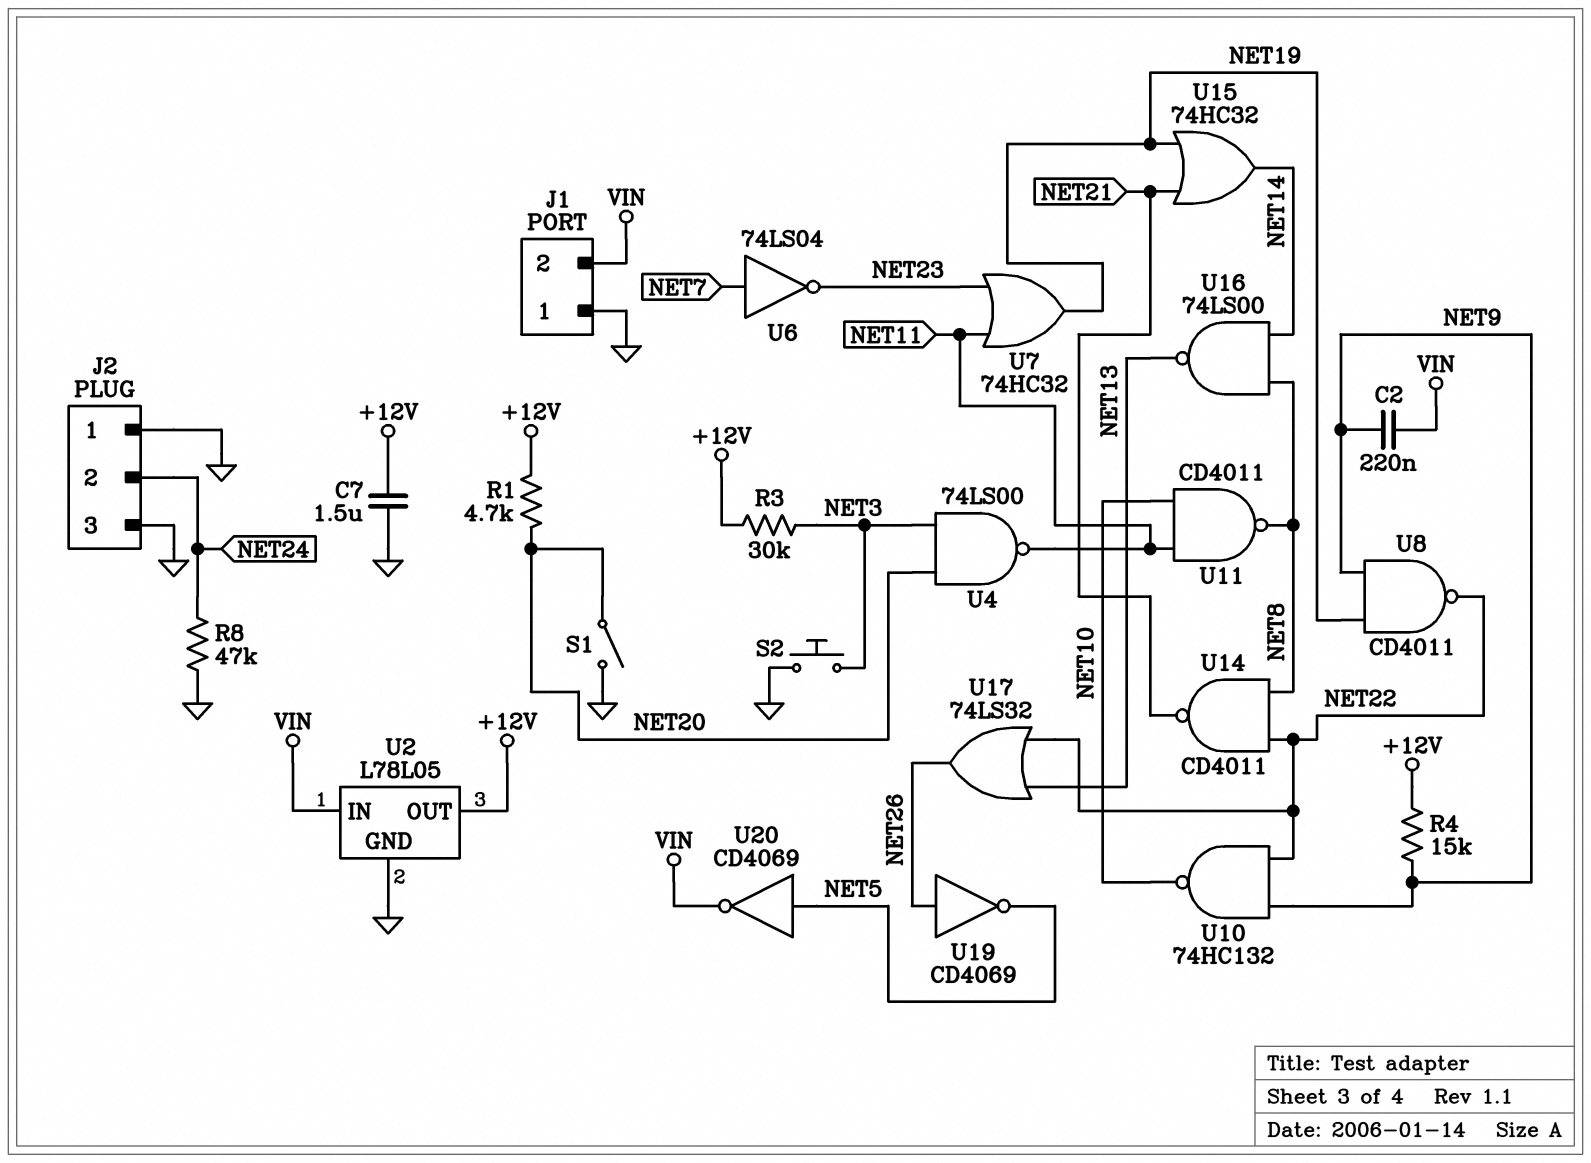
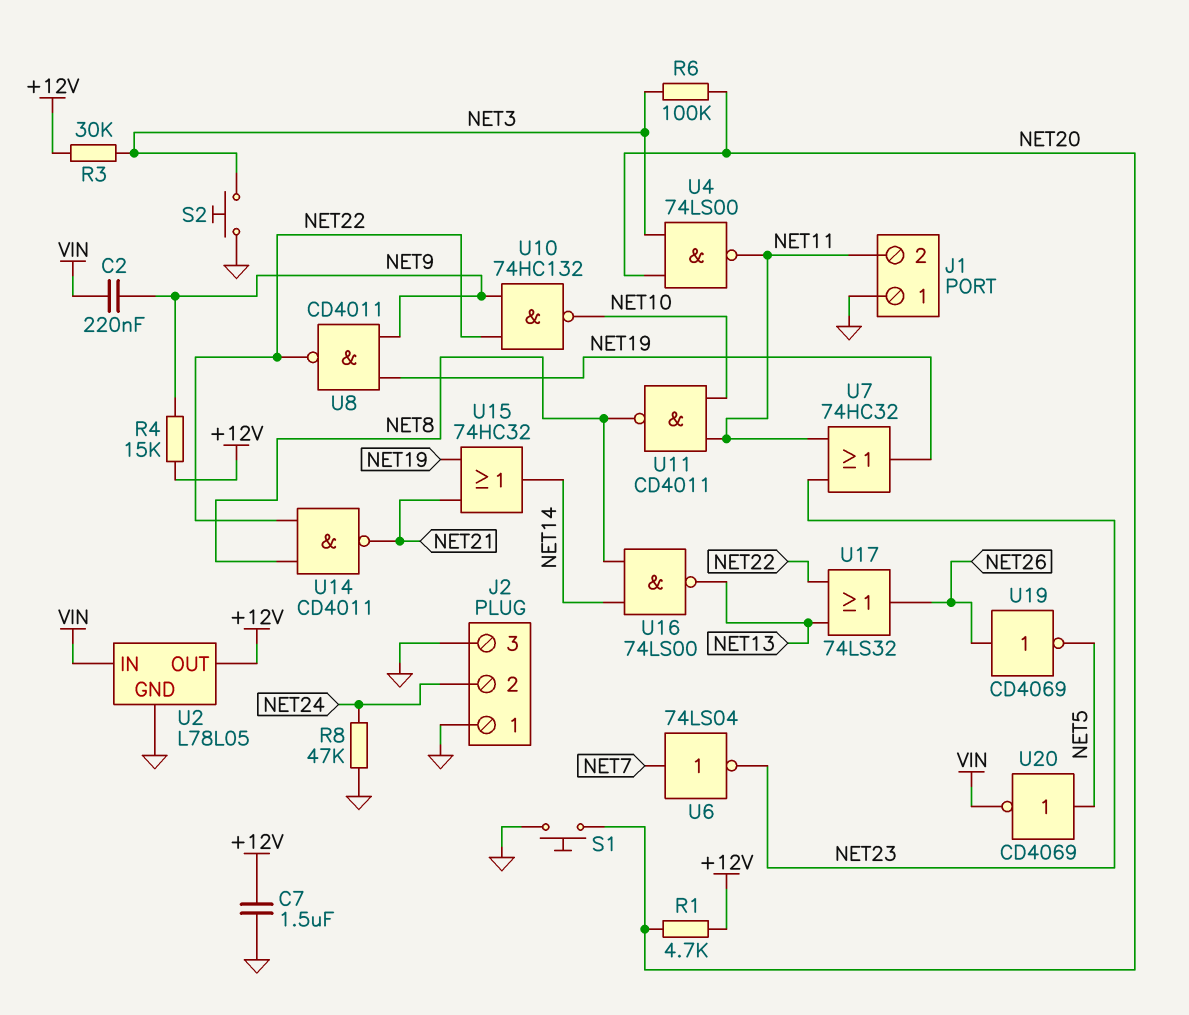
J1 pin 2: VIN -> NET11
R6: none -> 100k (NET3, NET20)
S1: switch (GND, NET20) -> button (GND, NET20)

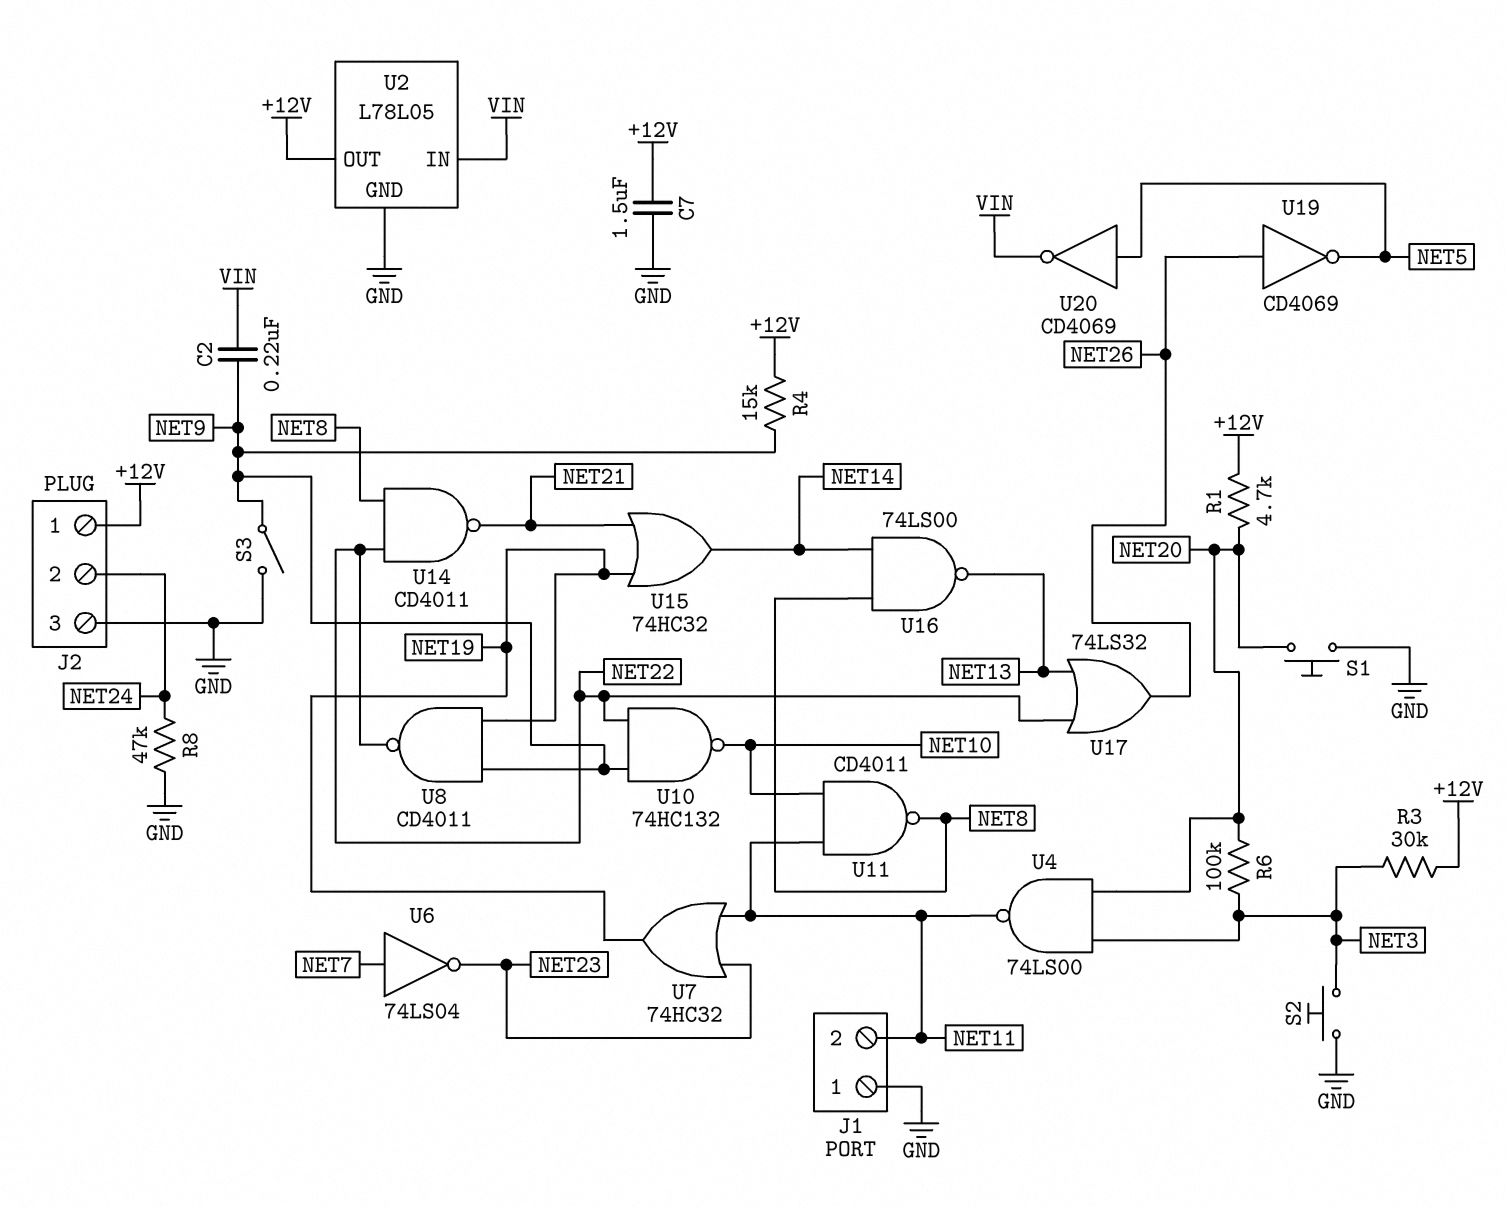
J2 pin 1: GND -> +12V
S3: none -> switch (GND, NET9)

